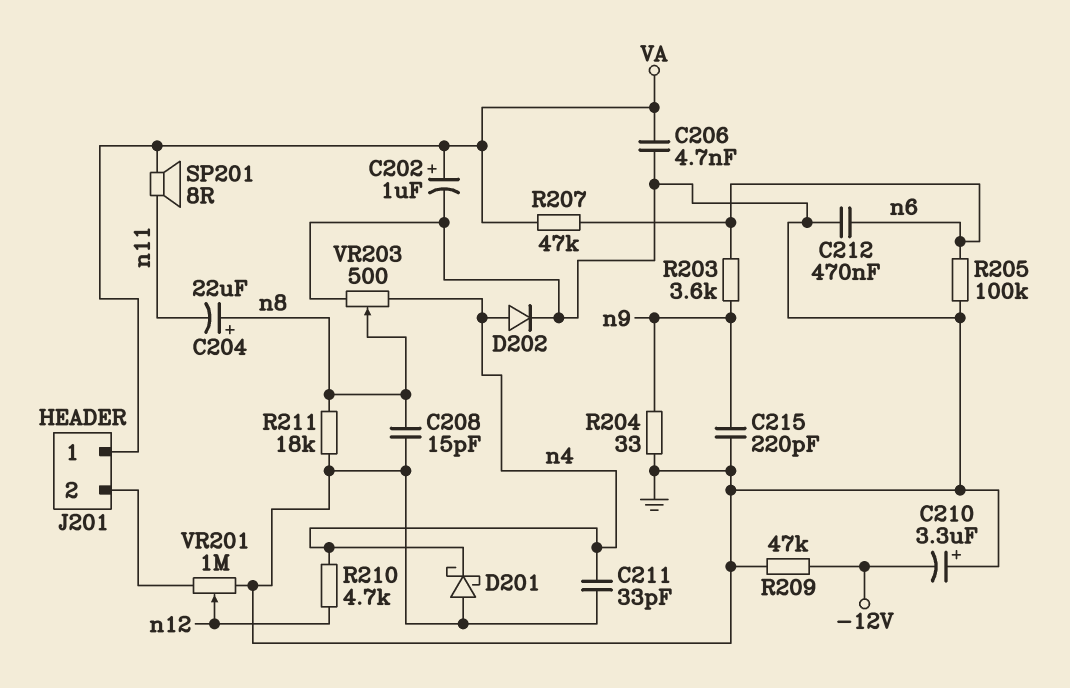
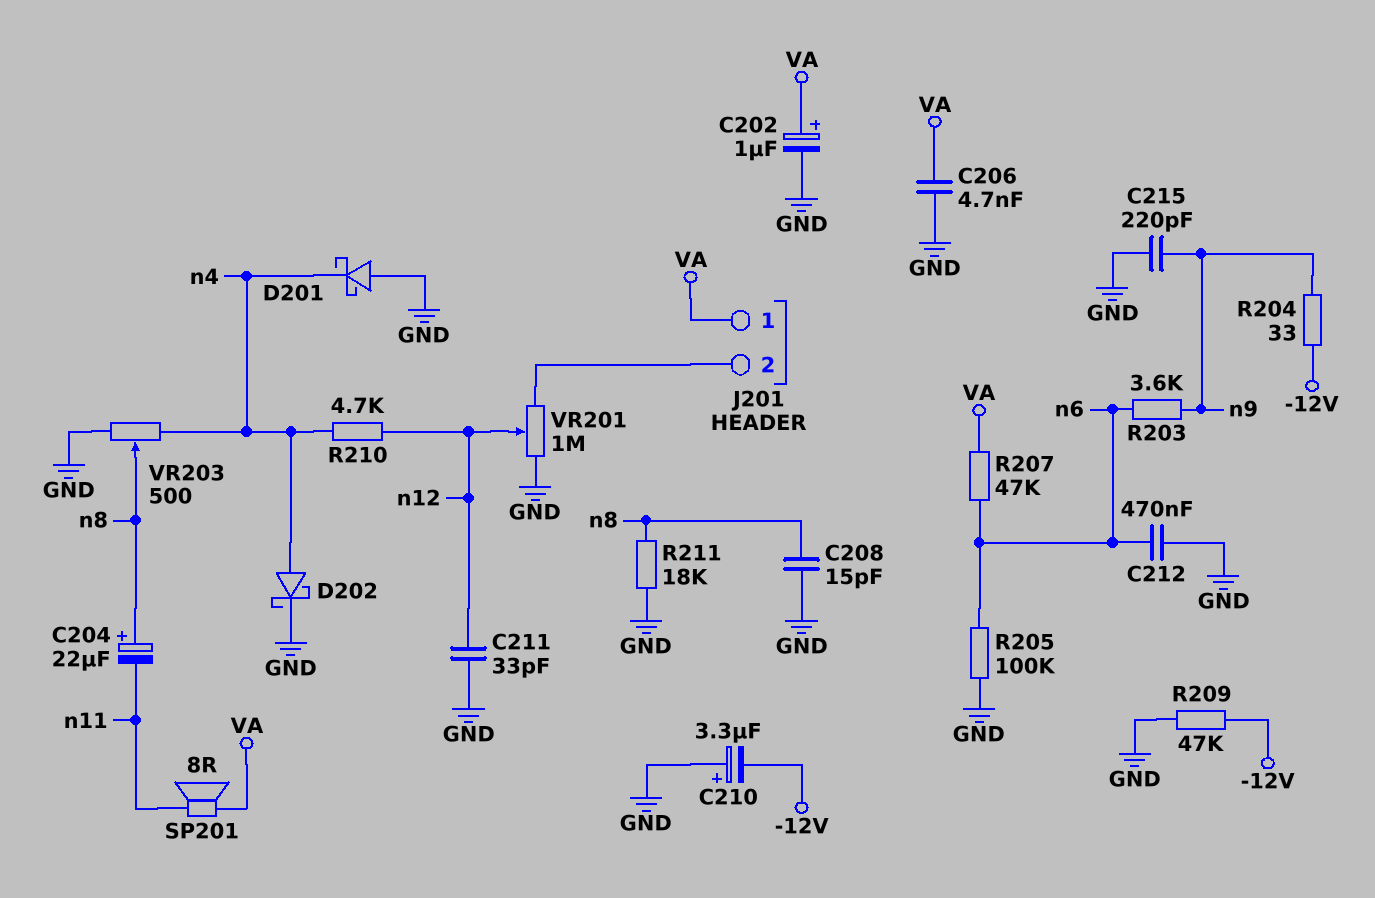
C211: 33pF (GND, n4) -> 33pF (GND, n12)
D202: diode (A n4, K GND) -> schottky (A n4, K GND)
R204: 33 (GND, n9) -> 33 (-12V, n9)

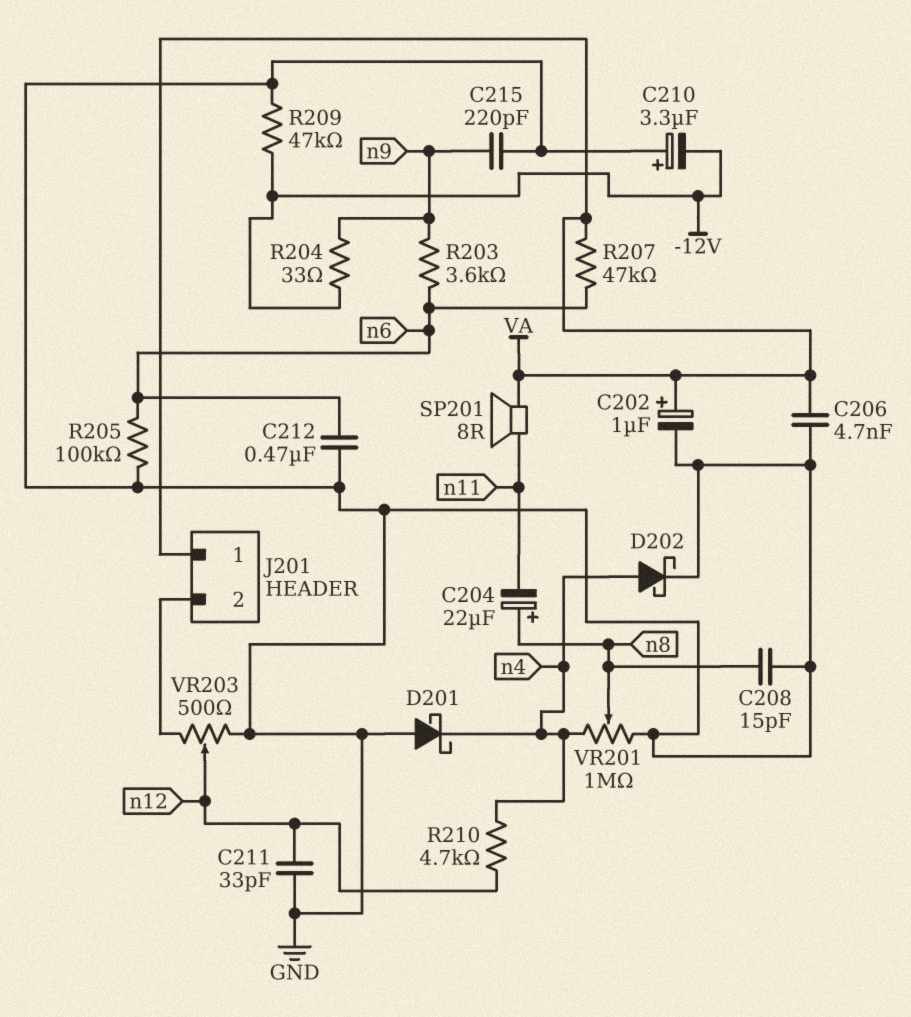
R211: 18k (GND, n8) -> none
VR201: 1M (GND, J201/2, wiper n12) -> 1M (GND, n4, wiper n8)
VR203: 500 (GND, n4, wiper n8) -> 500 (GND, J201/2, wiper n12)

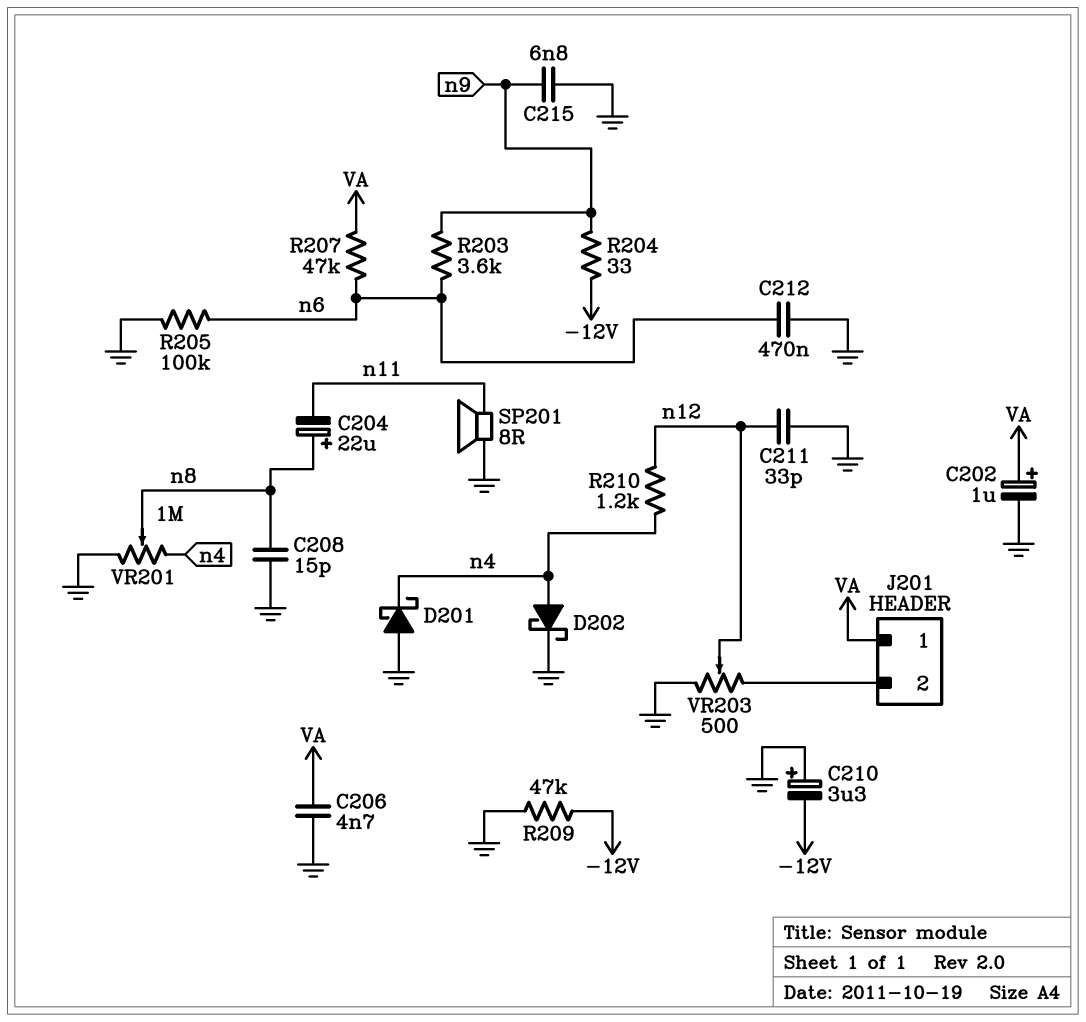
C215: 220pF (GND, n9) -> 6.8nF (GND, n9)
R210: 4.7k (n4, n12) -> 1.2k (n4, n12)
SP201: speaker 8R (VA, n11) -> speaker 8R (GND, n11)

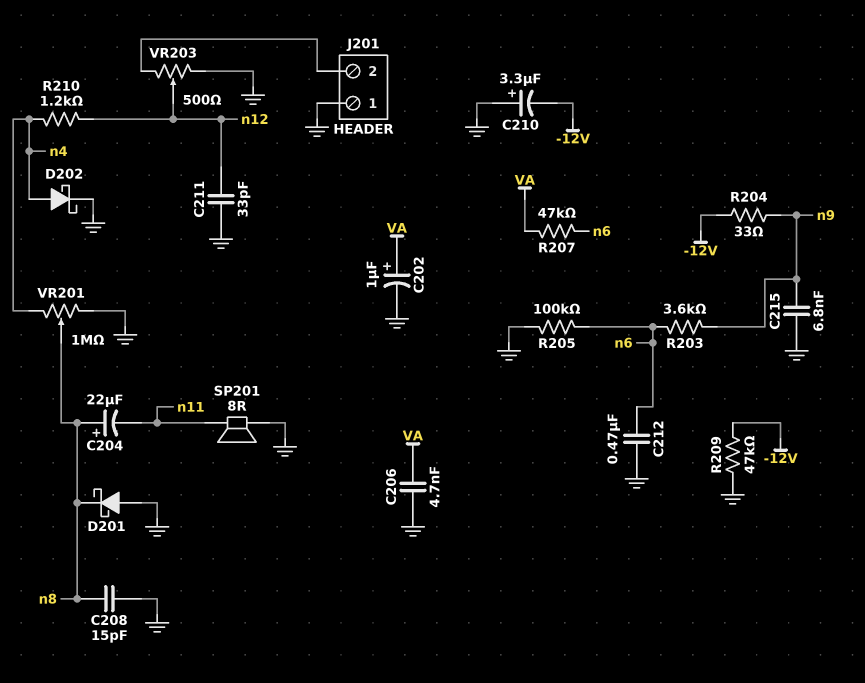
D201: schottky (A GND, K n4) -> schottky (A GND, K n8)
J201 pin 1: VA -> GND

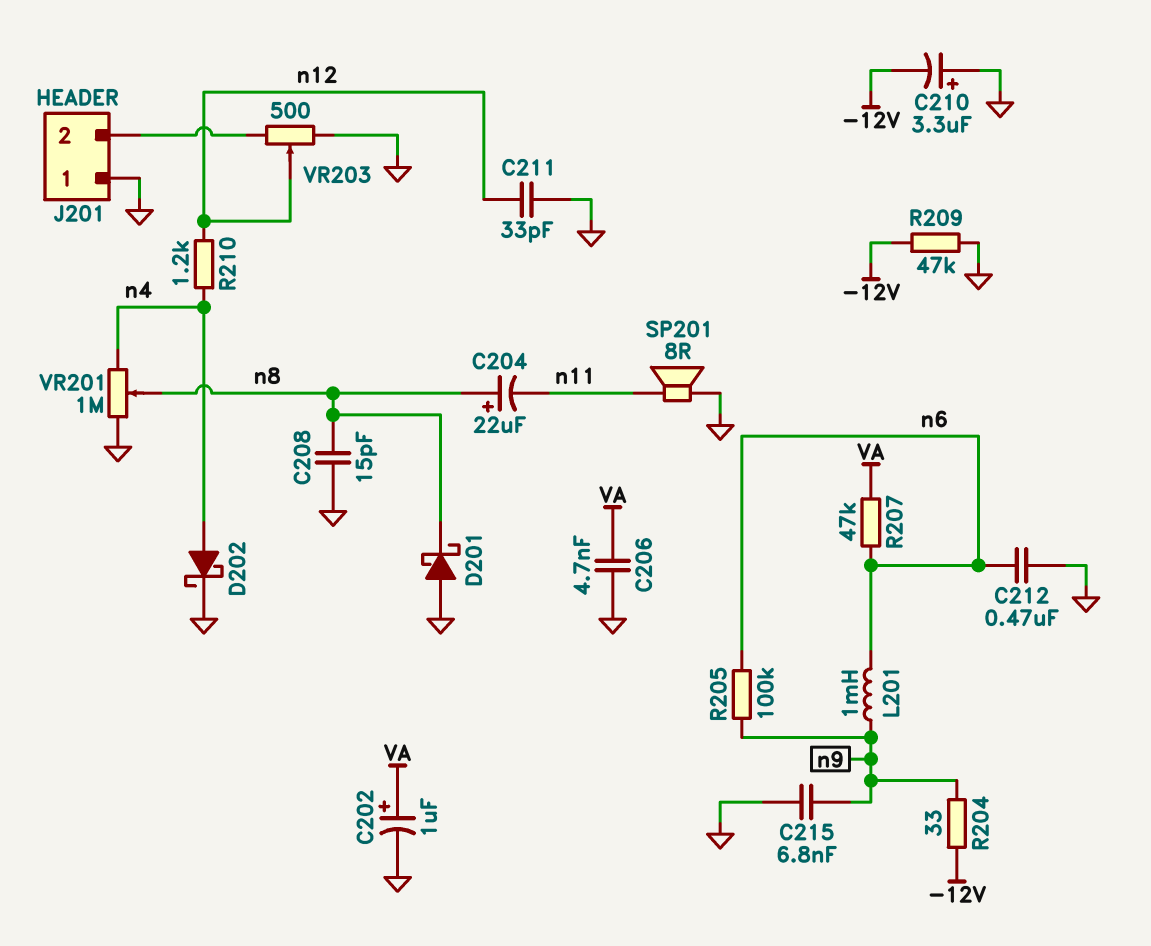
L201: none -> 1mH (n6, n9)
R203: 3.6k (n6, n9) -> none
R205: 100k (GND, n6) -> 100k (n6, n9)

